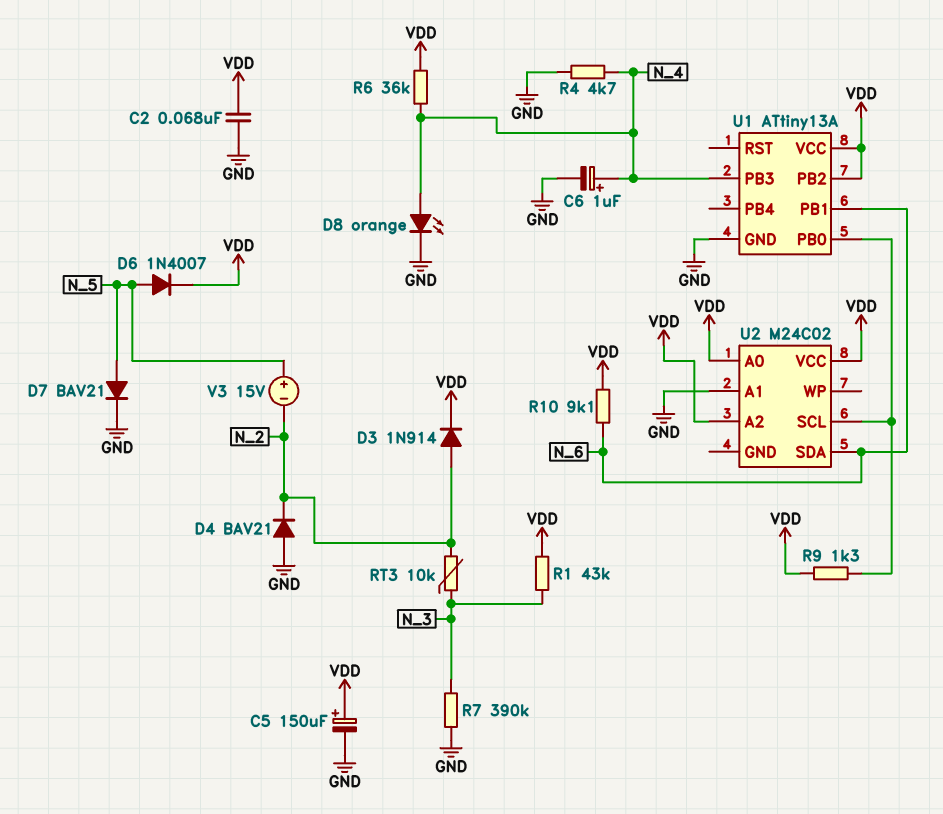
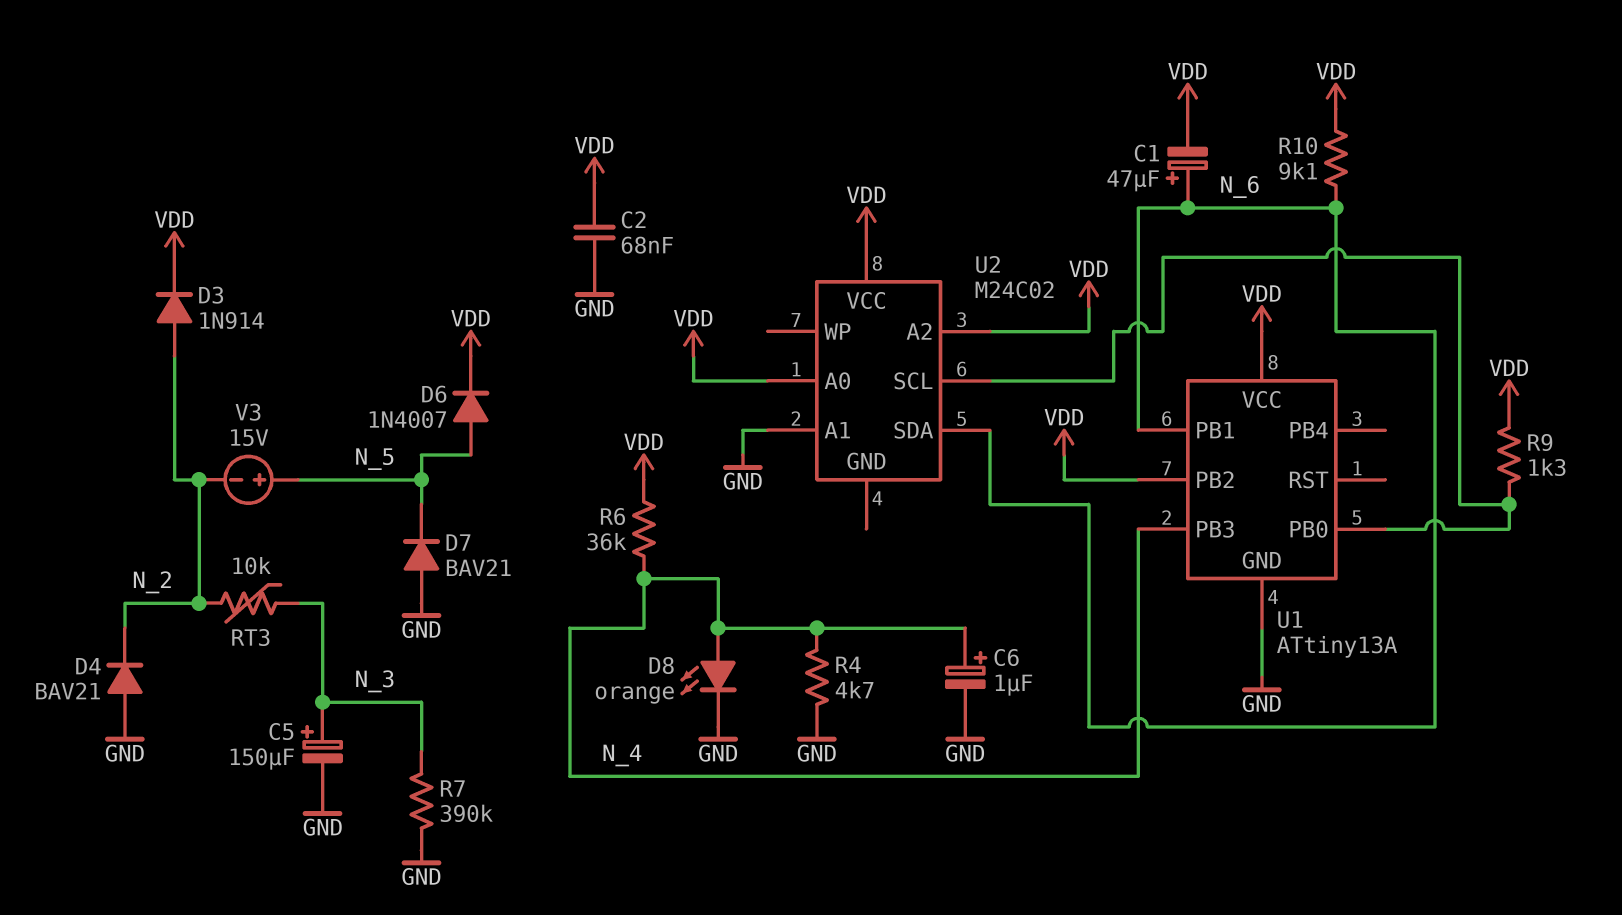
C1: none -> 47uF (plus N_6, minus VDD)
C5: 150uF (plus VDD, minus GND) -> 150uF (plus N_3, minus GND)
D7: diode BAV21 (A N_5, K GND) -> diode BAV21 (A GND, K N_5)
R1: 43k (N_3, VDD) -> none

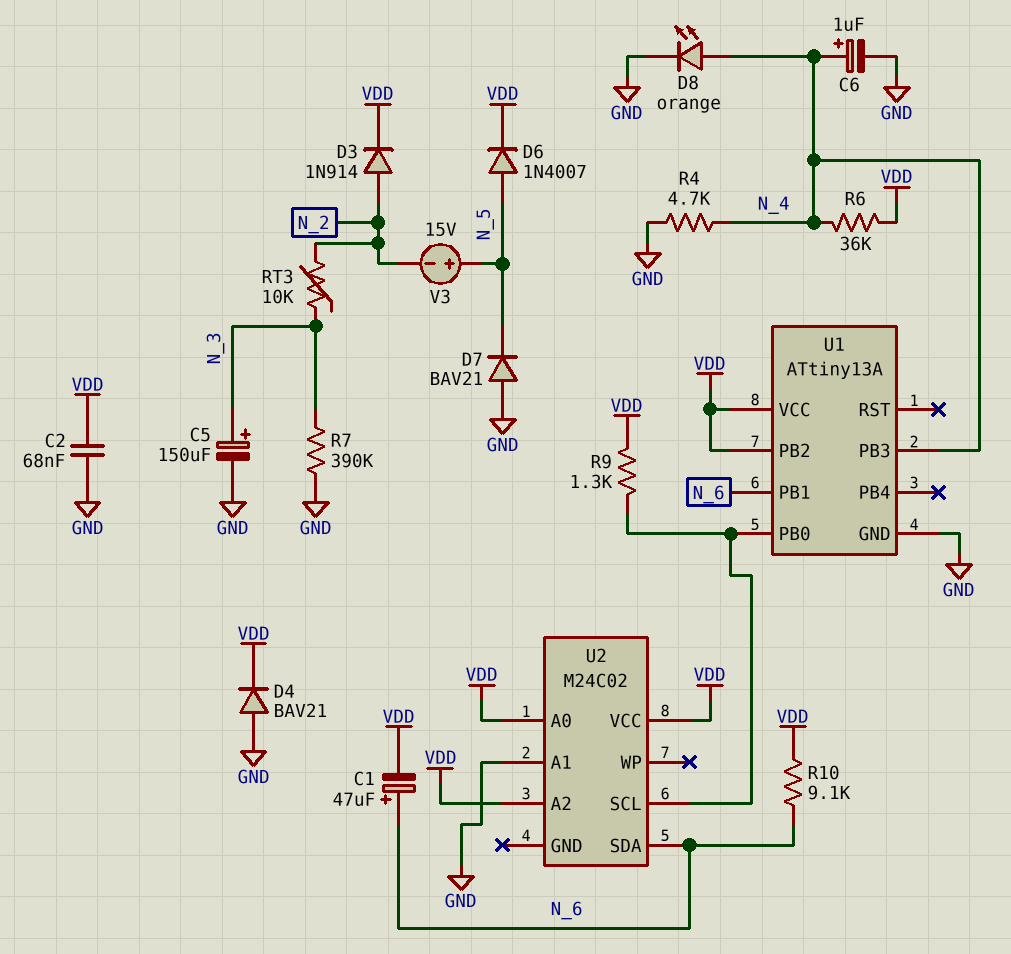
D4: diode BAV21 (A GND, K N_2) -> diode BAV21 (A GND, K VDD)

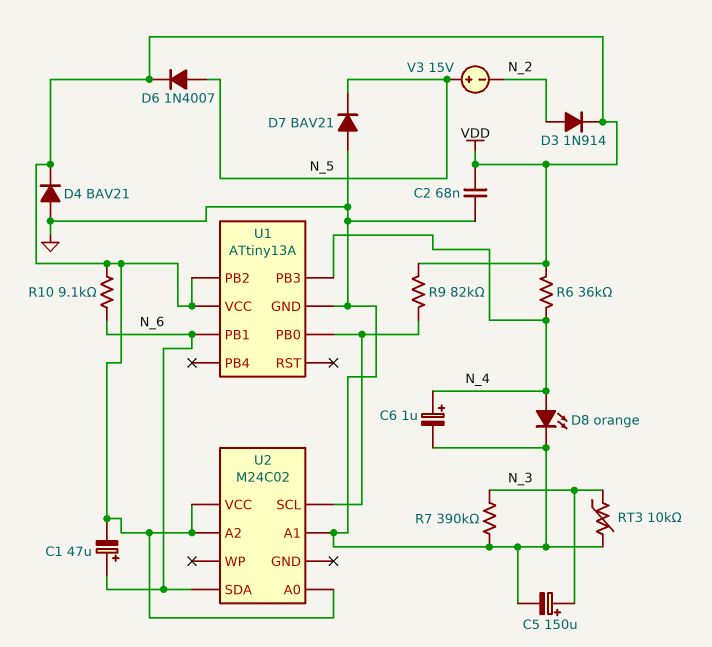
R4: 4.7k (GND, N_4) -> none
R9: 1.3k (U1/PB0, VDD) -> 82k (U1/PB0, VDD)
RT3: 10k (N_2, N_3) -> 10k (GND, N_3)

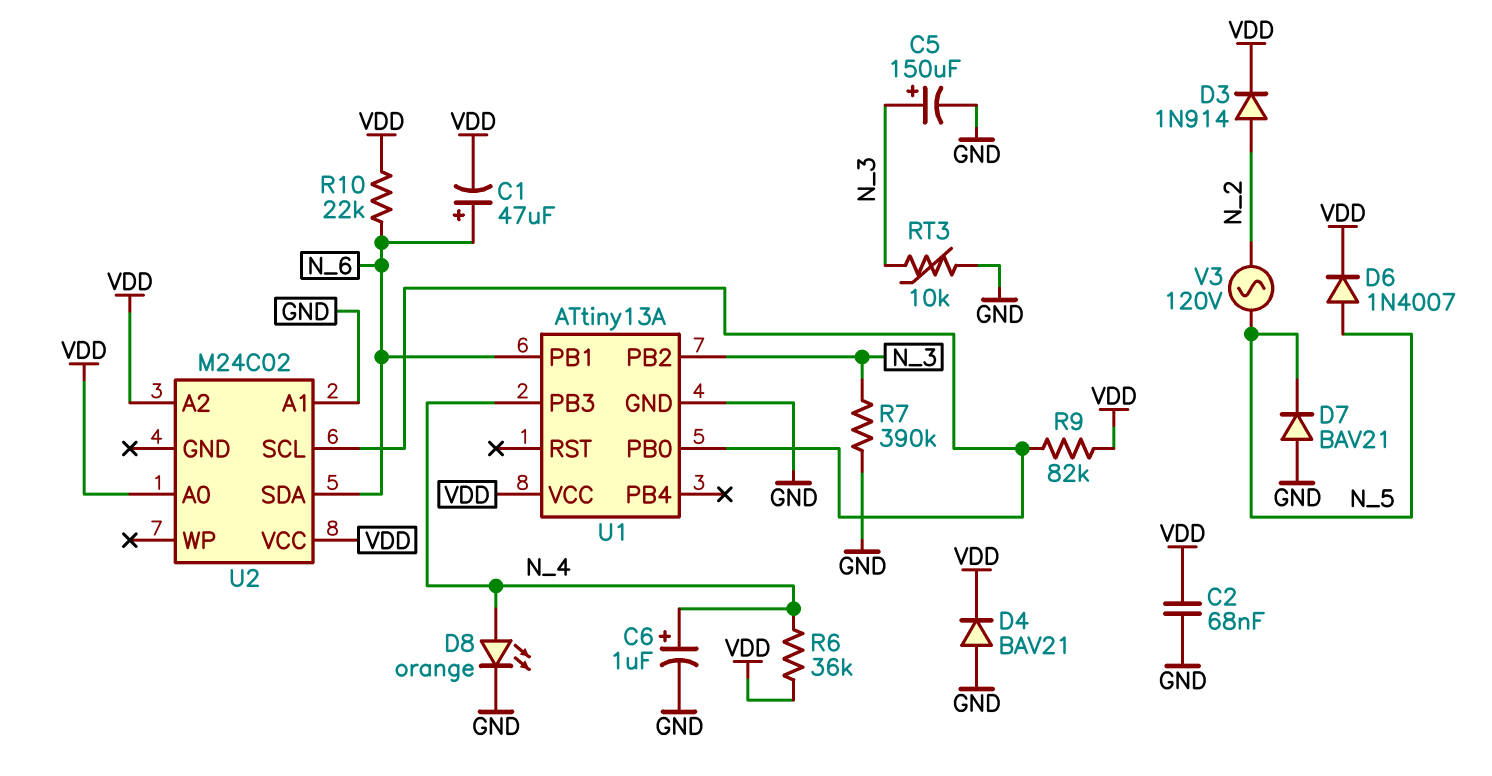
R10: 9.1k (N_6, VDD) -> 22k (N_6, VDD)
U1 pin PB2: VDD -> N_3
V3: 15V (plus N_5, minus N_2) -> AC 120V (N_2, N_5)

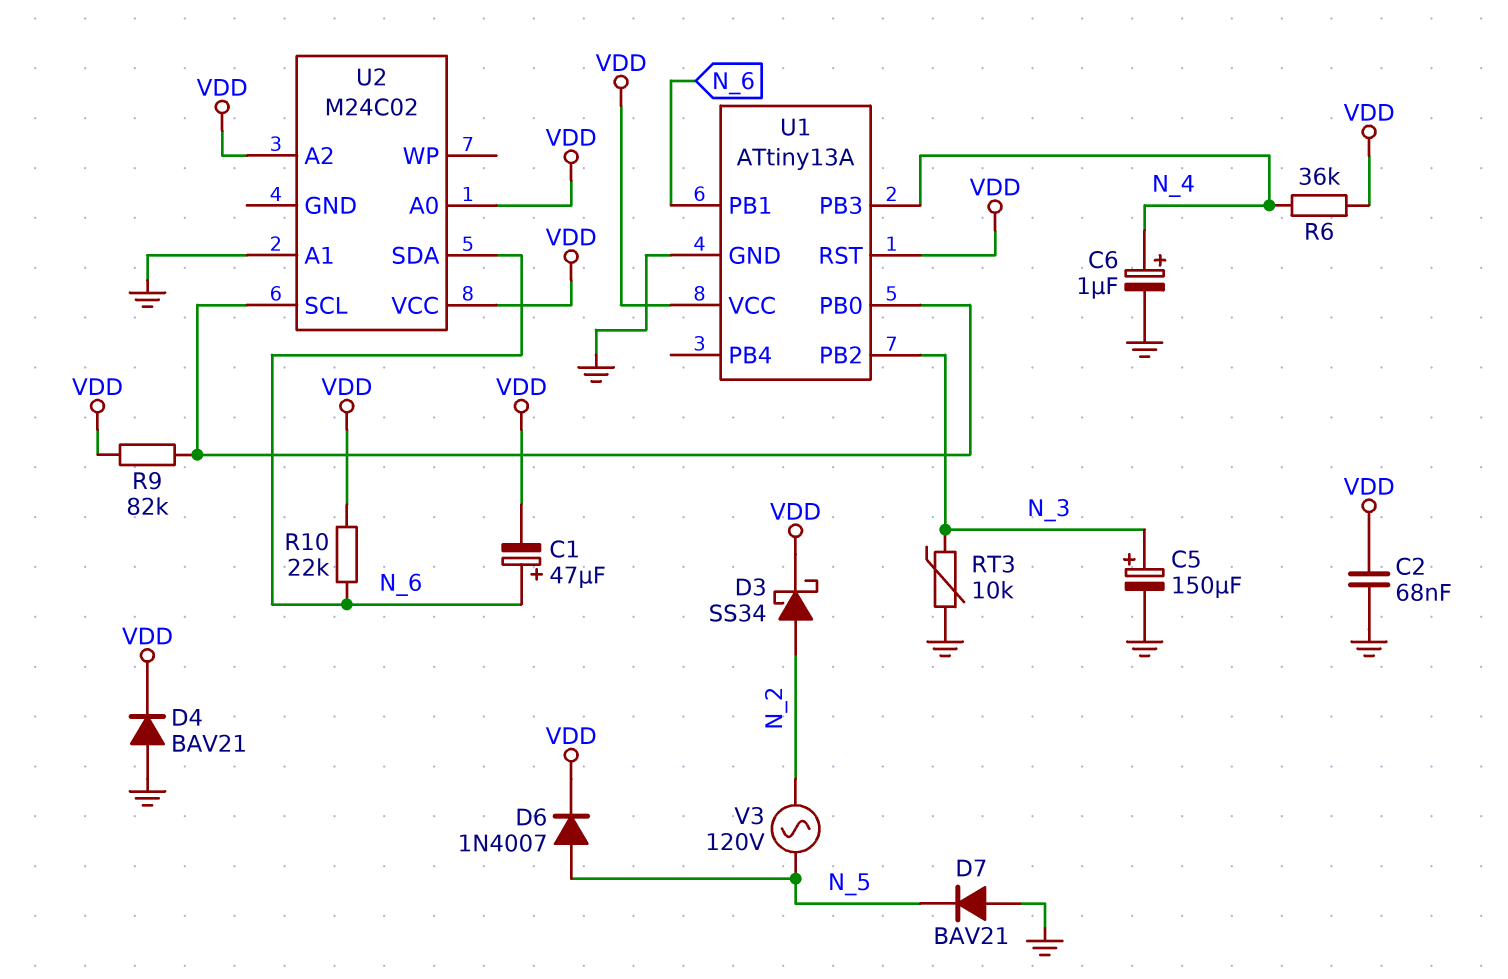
D3: diode 1N914 (A N_2, K VDD) -> schottky SS34 (A N_2, K VDD)
D8: LED orange (A N_4, K GND) -> none
R7: 390k (GND, N_3) -> none
U1 pin RST: none -> VDD

